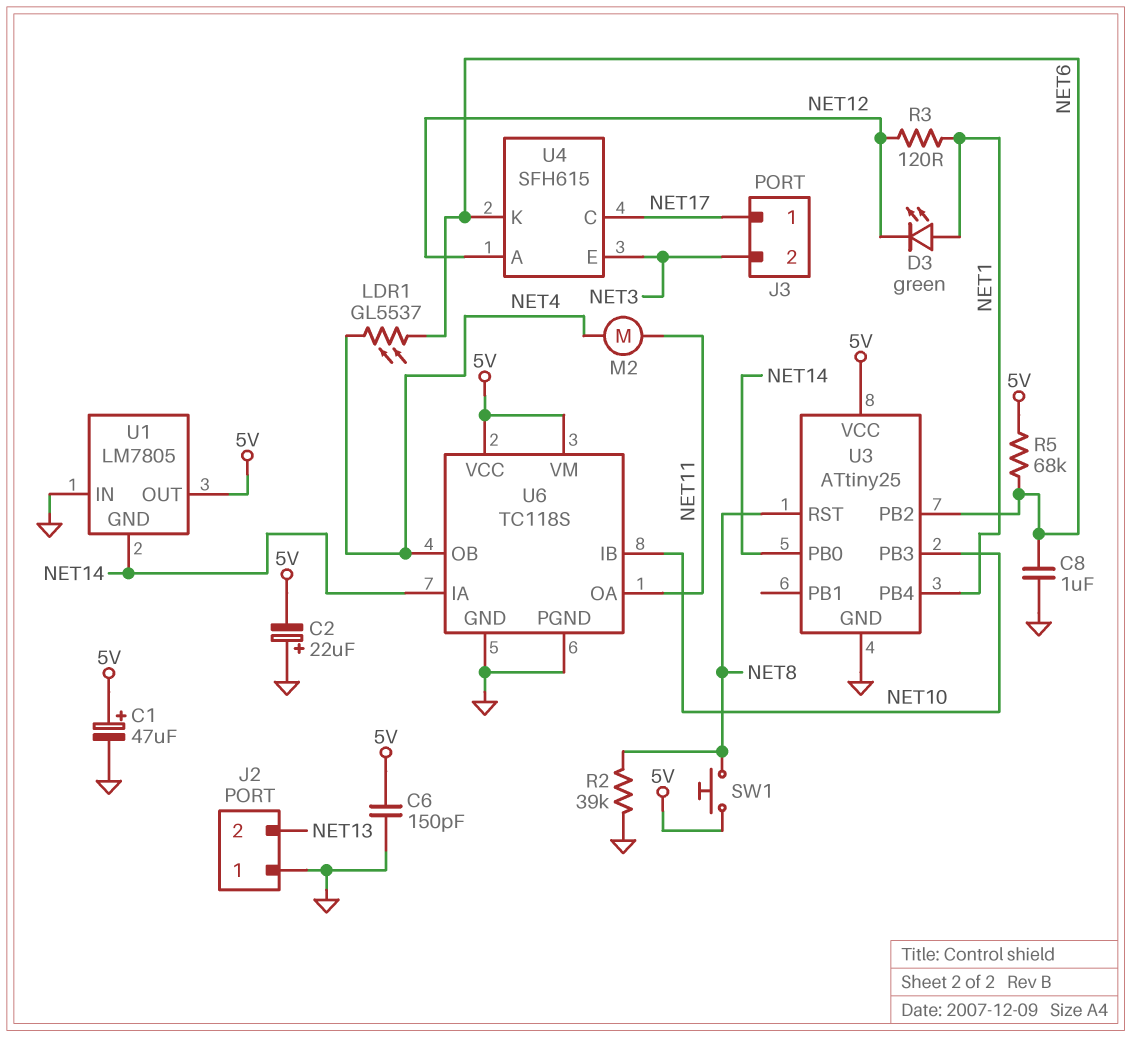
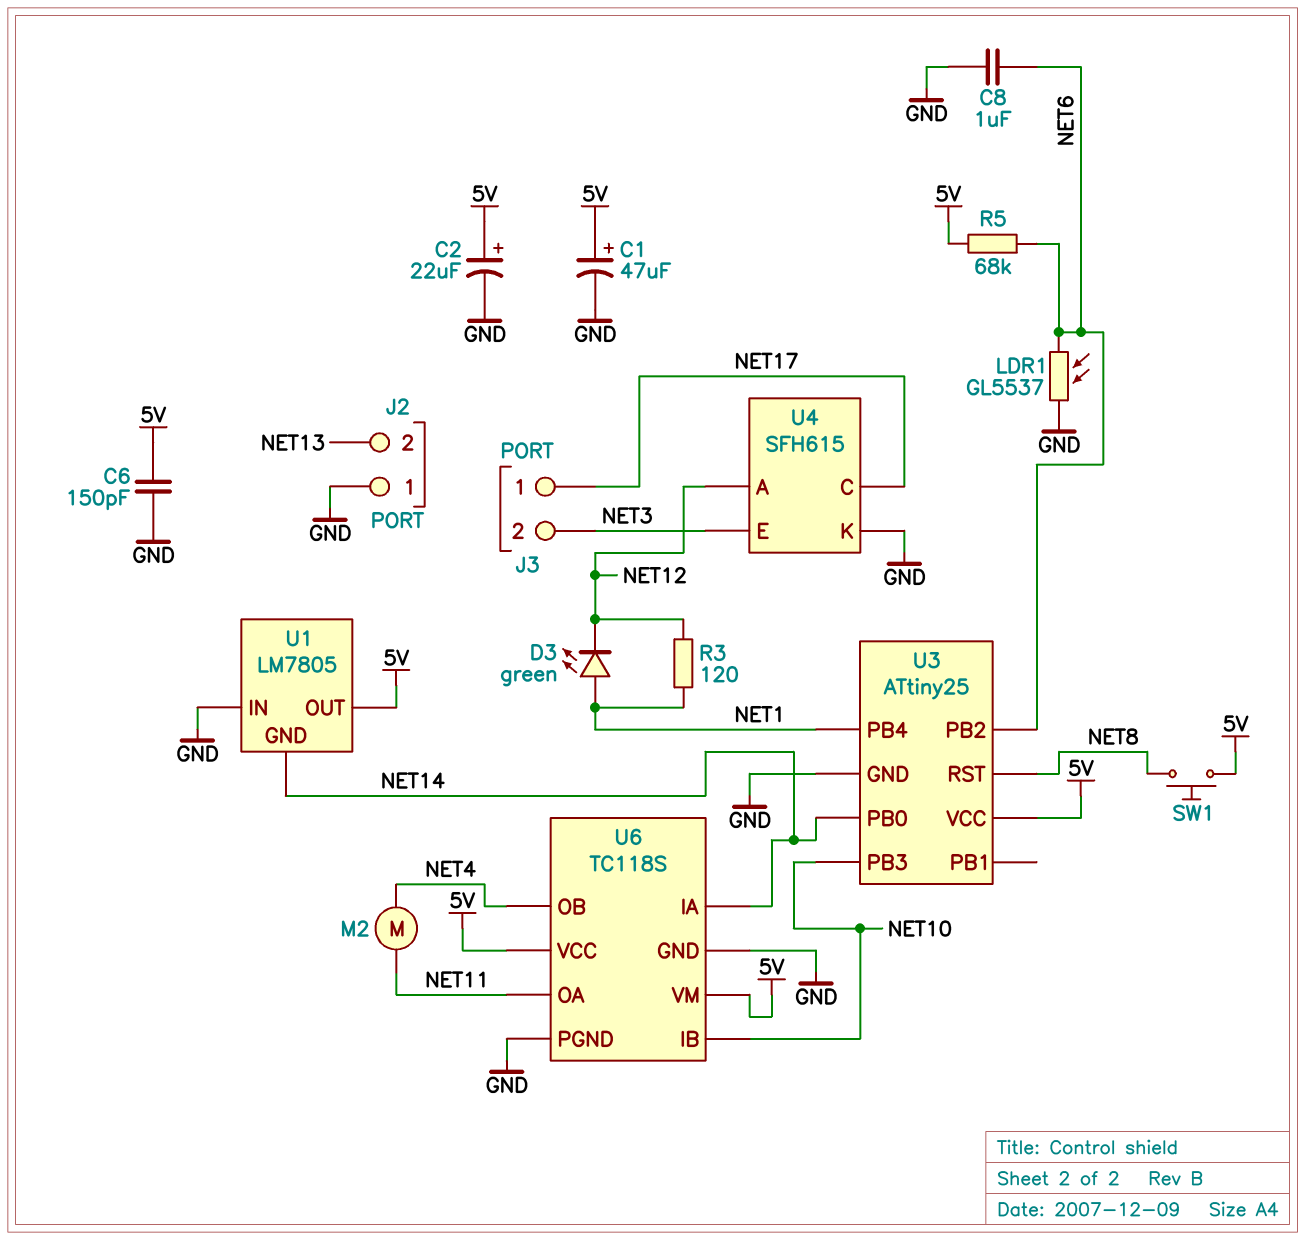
C2: 22uF (plus GND, minus 5V) -> 22uF (plus 5V, minus GND)
LDR1: GL5537 (NET4, NET6) -> GL5537 (GND, NET6)
R2: 39k (GND, NET8) -> none
U4 pin K: NET6 -> GND

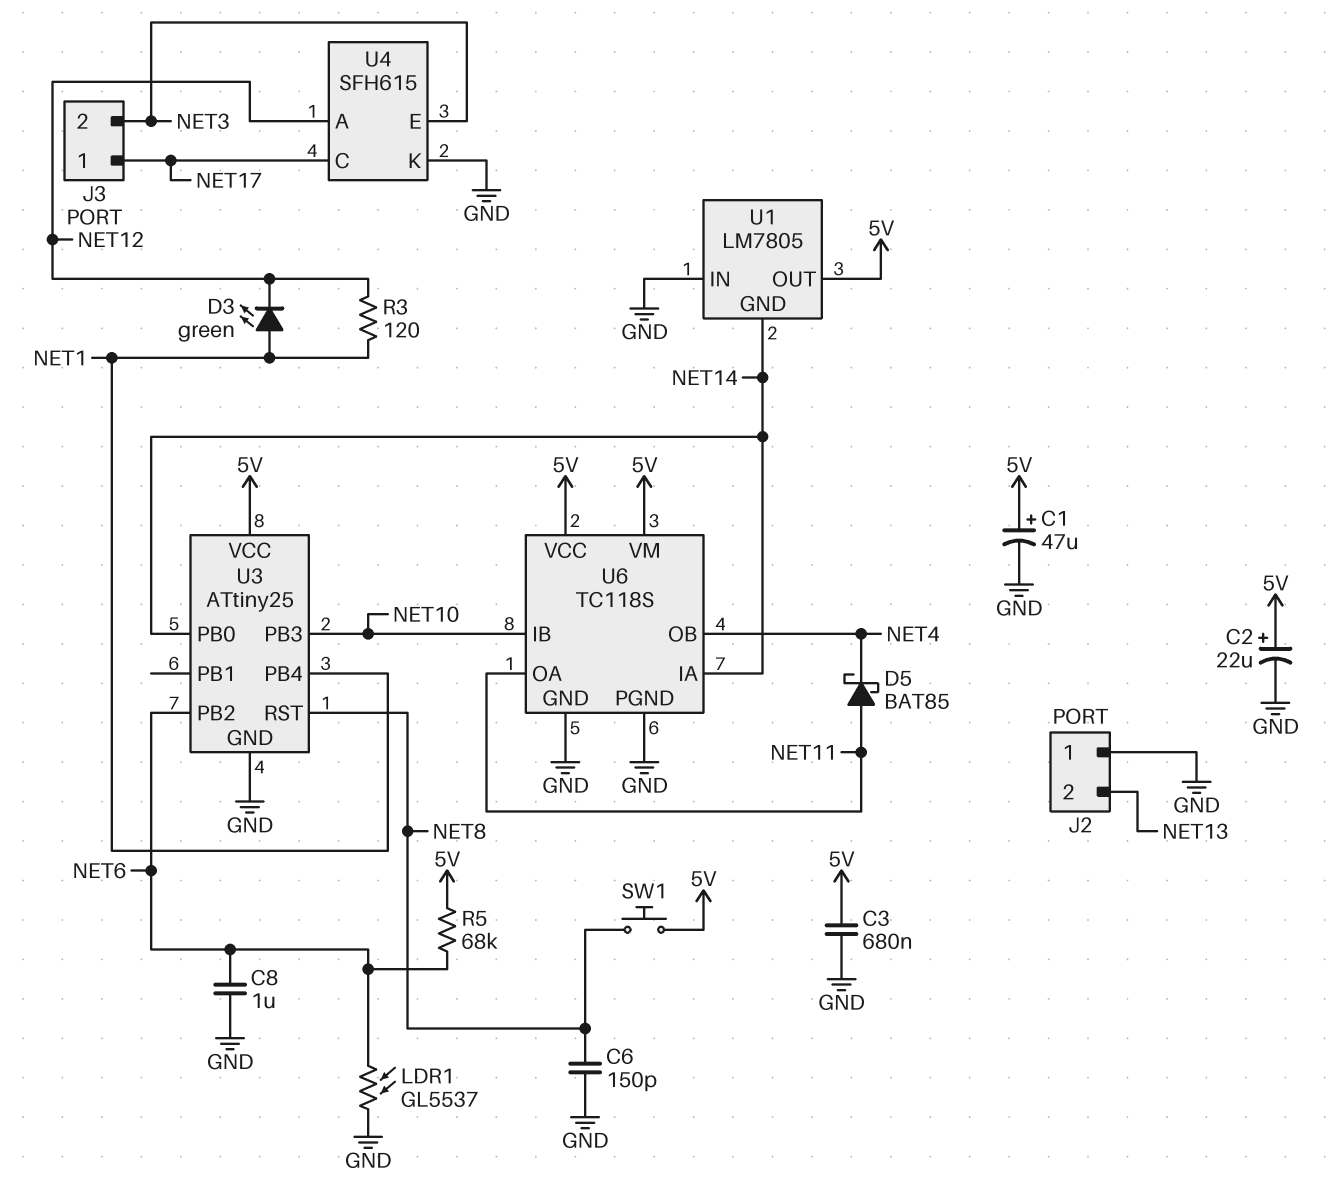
C3: none -> 680nF (5V, GND)
C6: 150pF (5V, GND) -> 150pF (GND, NET8)
D5: none -> schottky BAT85 (A NET11, K NET4)
M2: motor (NET4, NET11) -> none

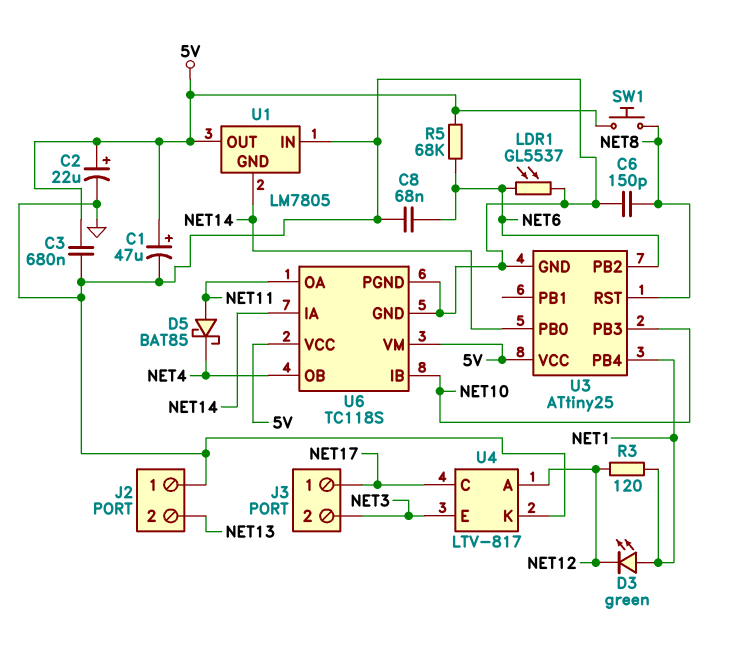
C8: 1uF (GND, NET6) -> 68nF (GND, NET6)
U4: SFH615 -> LTV-817

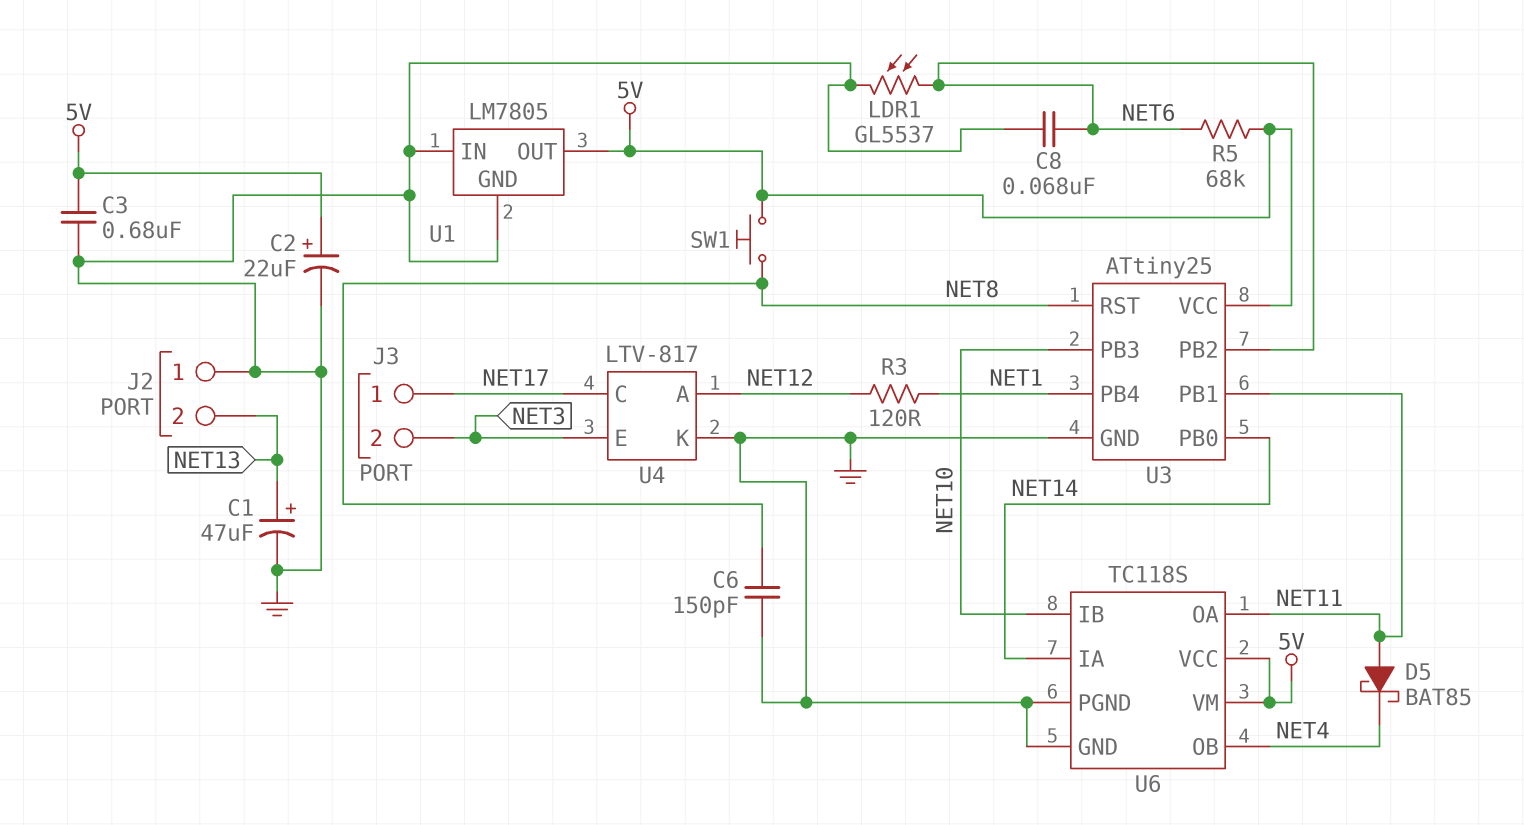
C1: 47uF (plus 5V, minus GND) -> 47uF (plus NET13, minus GND)
D3: LED green (A NET1, K NET12) -> none
U1 pin GND: NET14 -> GND
U3 pin PB1: none -> NET11

